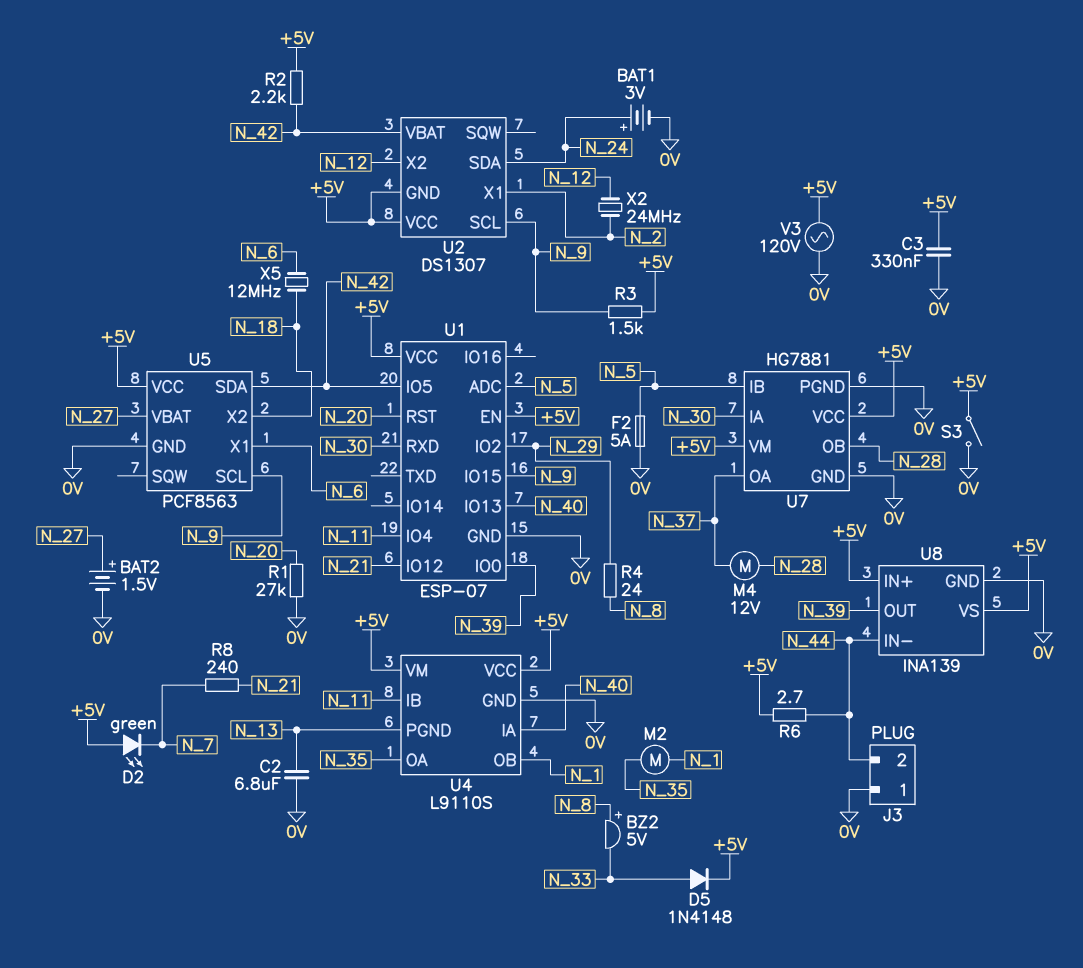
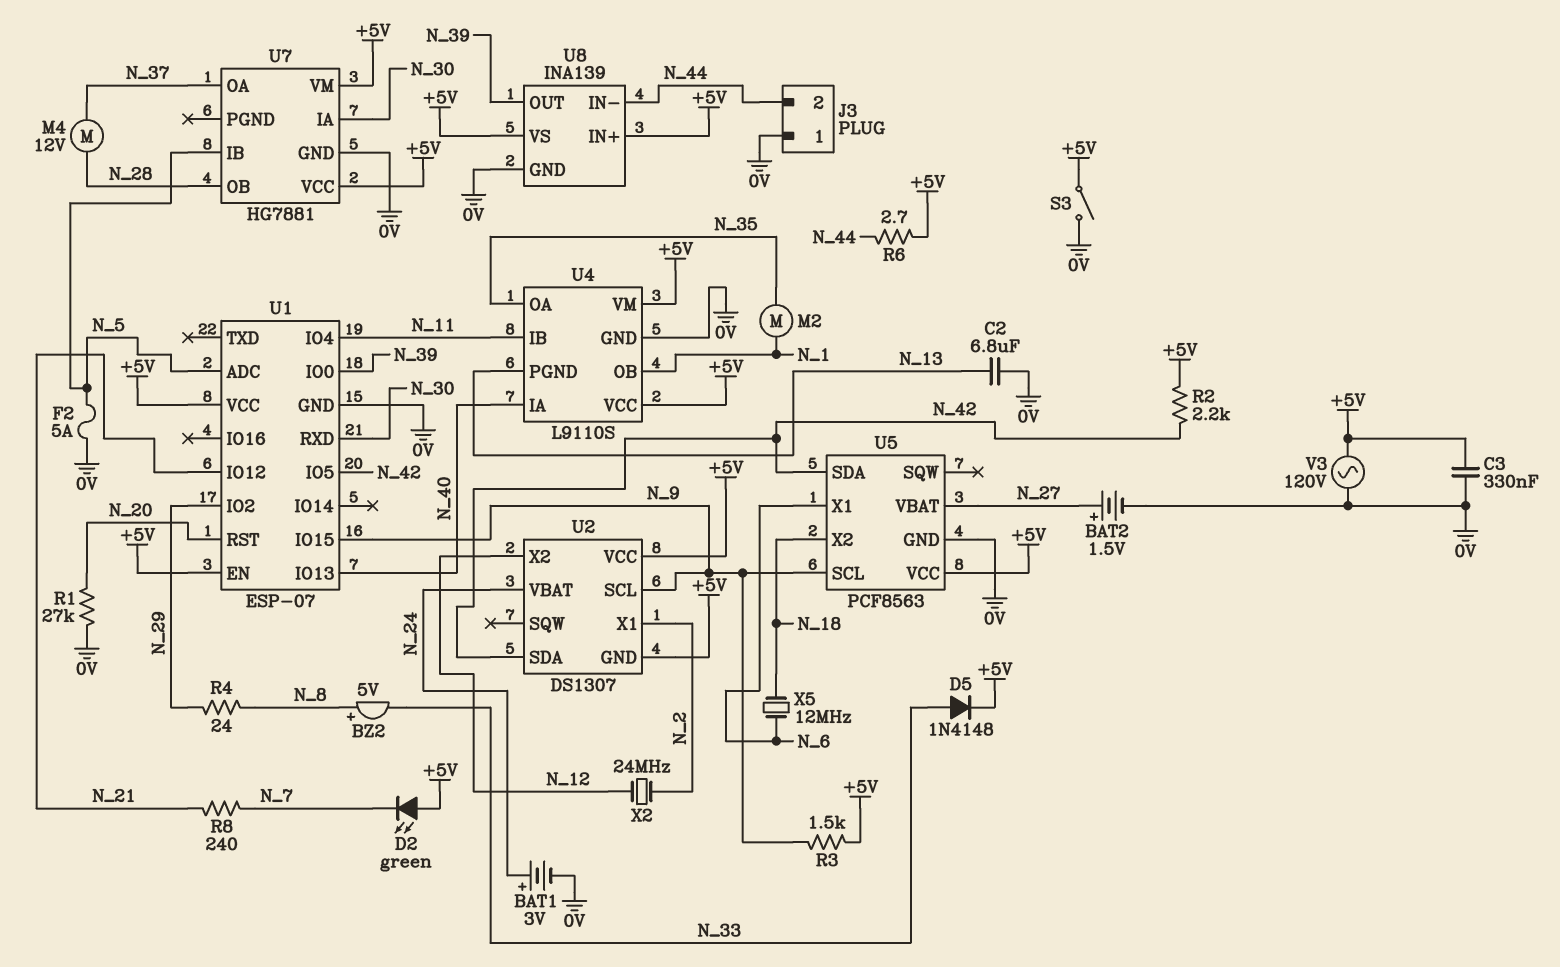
U2 pin SDA: N_24 -> N_42
U2 pin VBAT: N_42 -> N_24
U7 pin PGND: 0V -> none

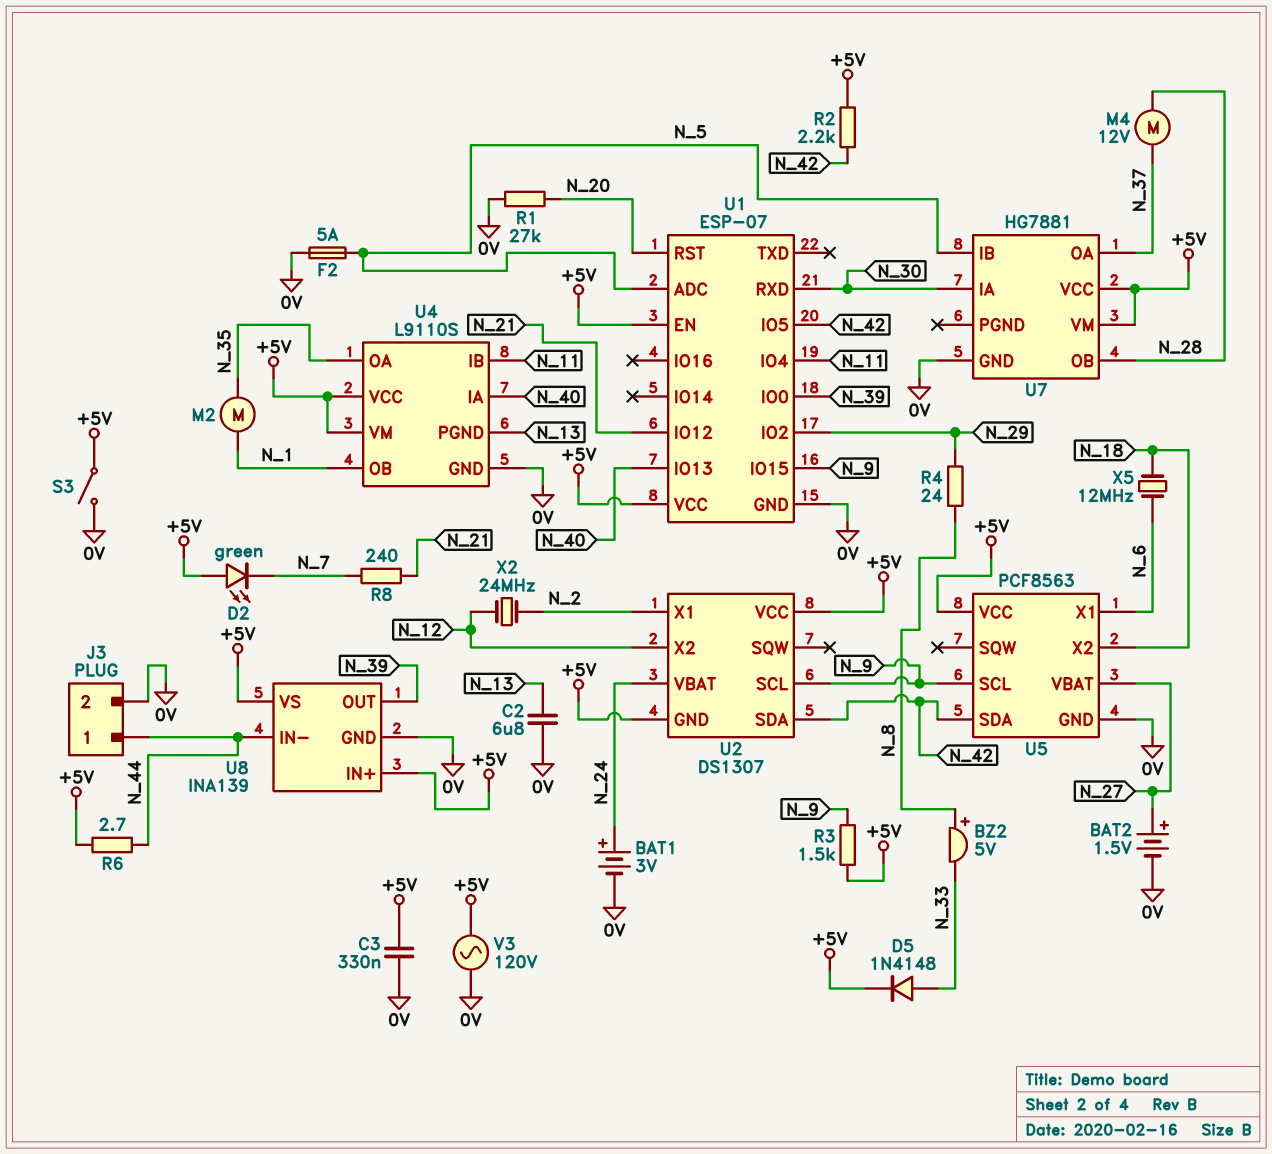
J3 pin 1: 0V -> N_44
J3 pin 2: N_44 -> 0V

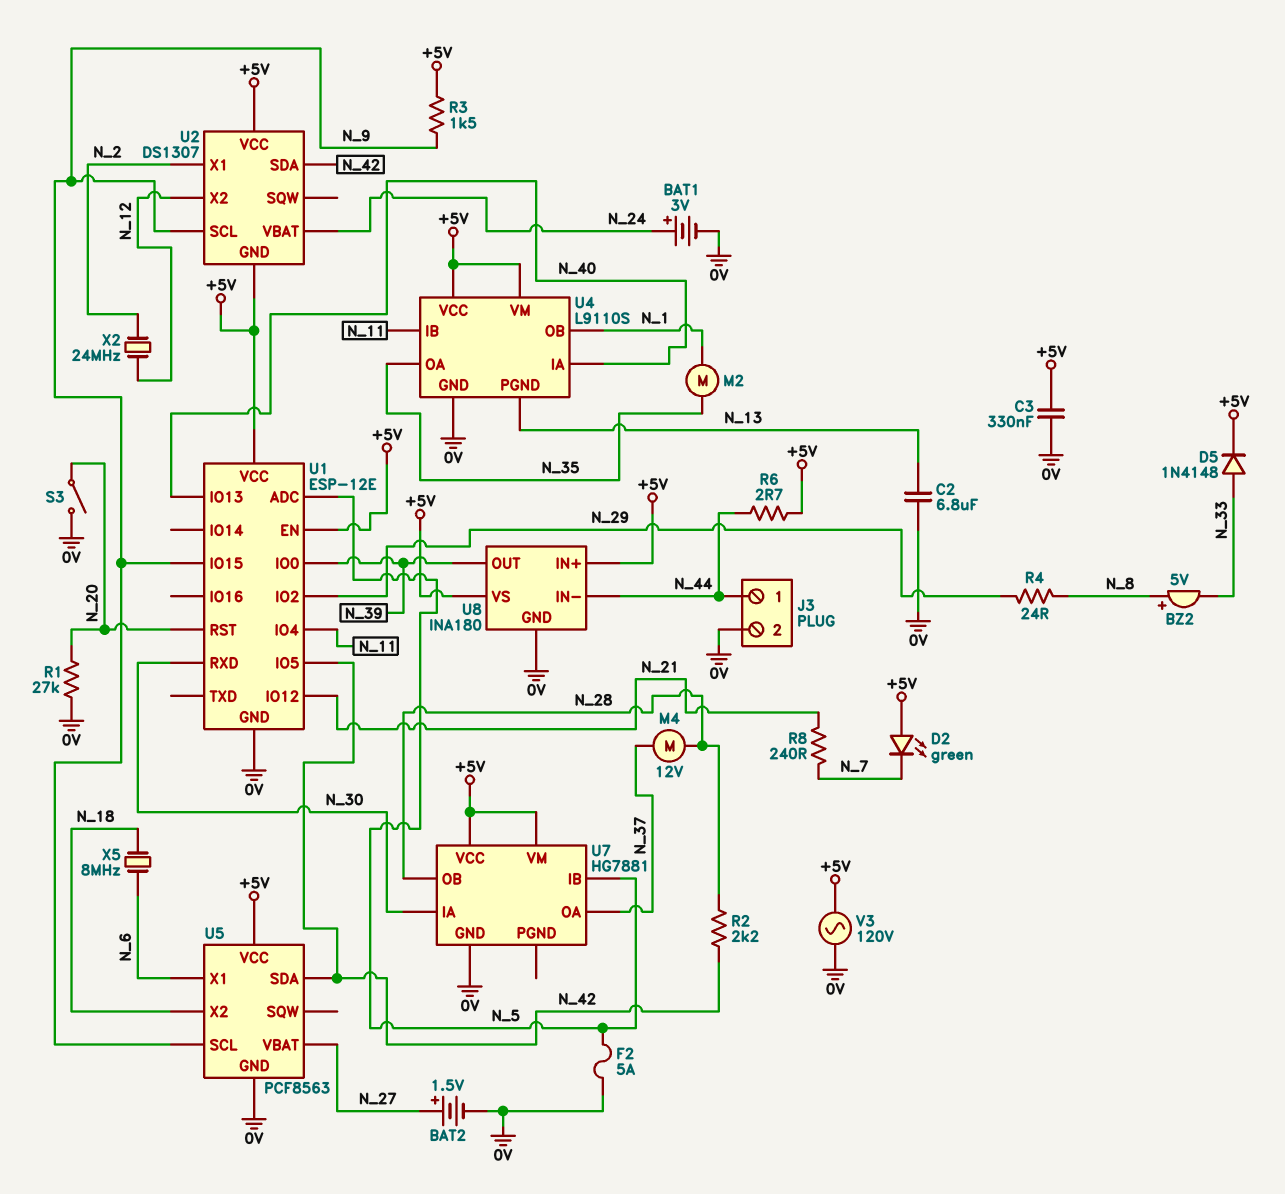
R2: 2.2k (+5V, N_42) -> 2.2k (N_28, N_42)
S3: switch (+5V, 0V) -> switch (0V, N_20)
U1: ESP-07 -> ESP-12E
U8: INA139 -> INA180
X5: 12MHz (N_6, N_18) -> 8MHz (N_6, N_18)

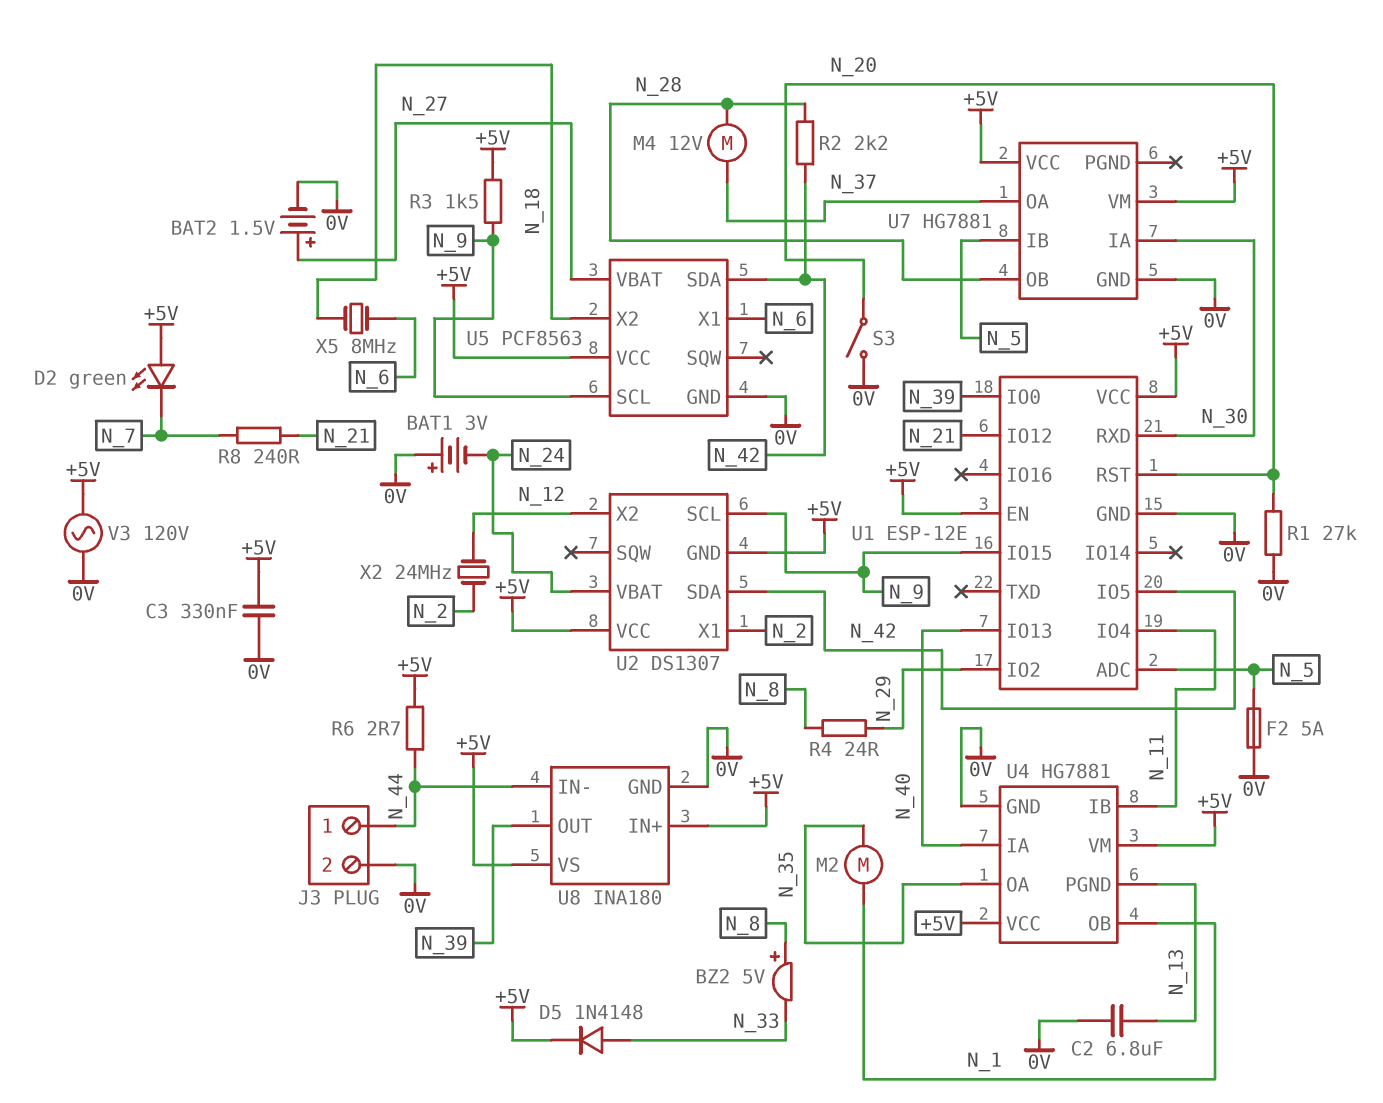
BAT1: 3V (plus N_24, minus 0V) -> 3V (plus 0V, minus N_24)
U4: L9110S -> HG7881

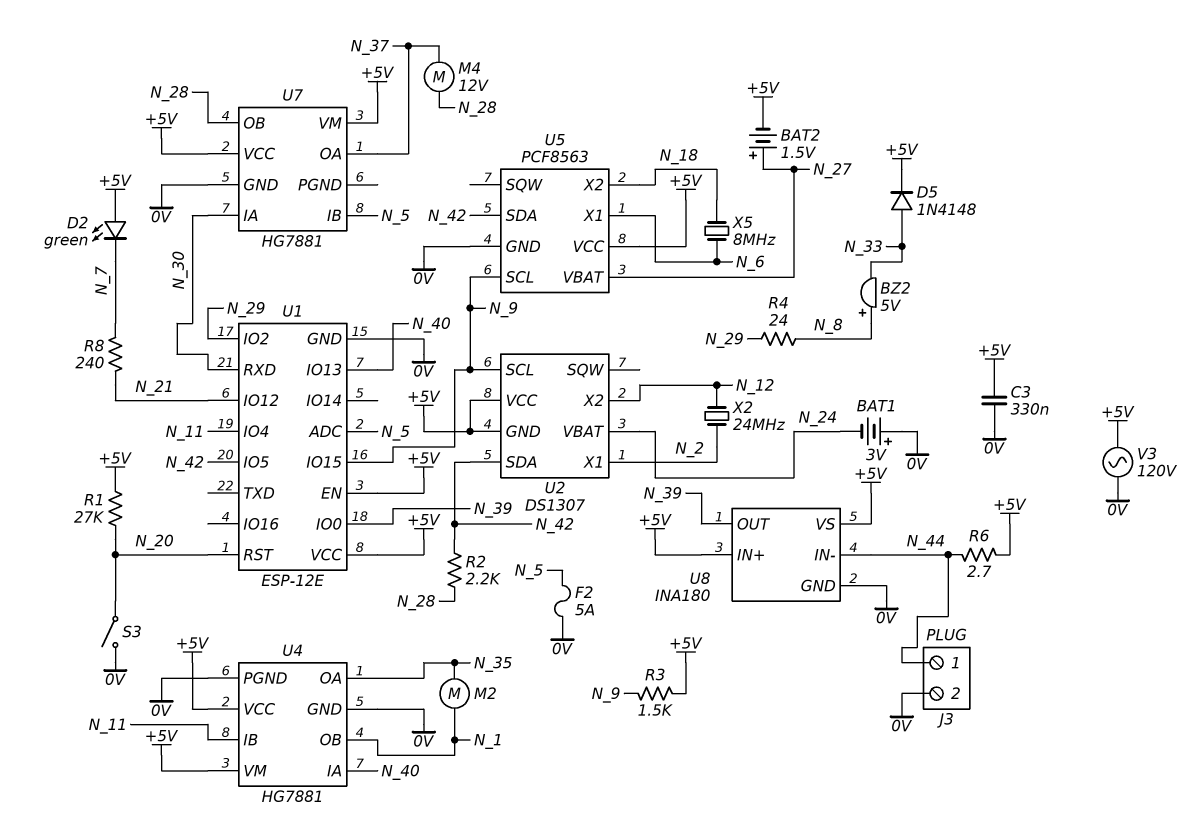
BAT2: 1.5V (plus N_27, minus 0V) -> 1.5V (plus N_27, minus +5V)
C2: 6.8uF (0V, N_13) -> none
R1: 27k (0V, N_20) -> 27k (+5V, N_20)
U4 pin PGND: N_13 -> 0V

